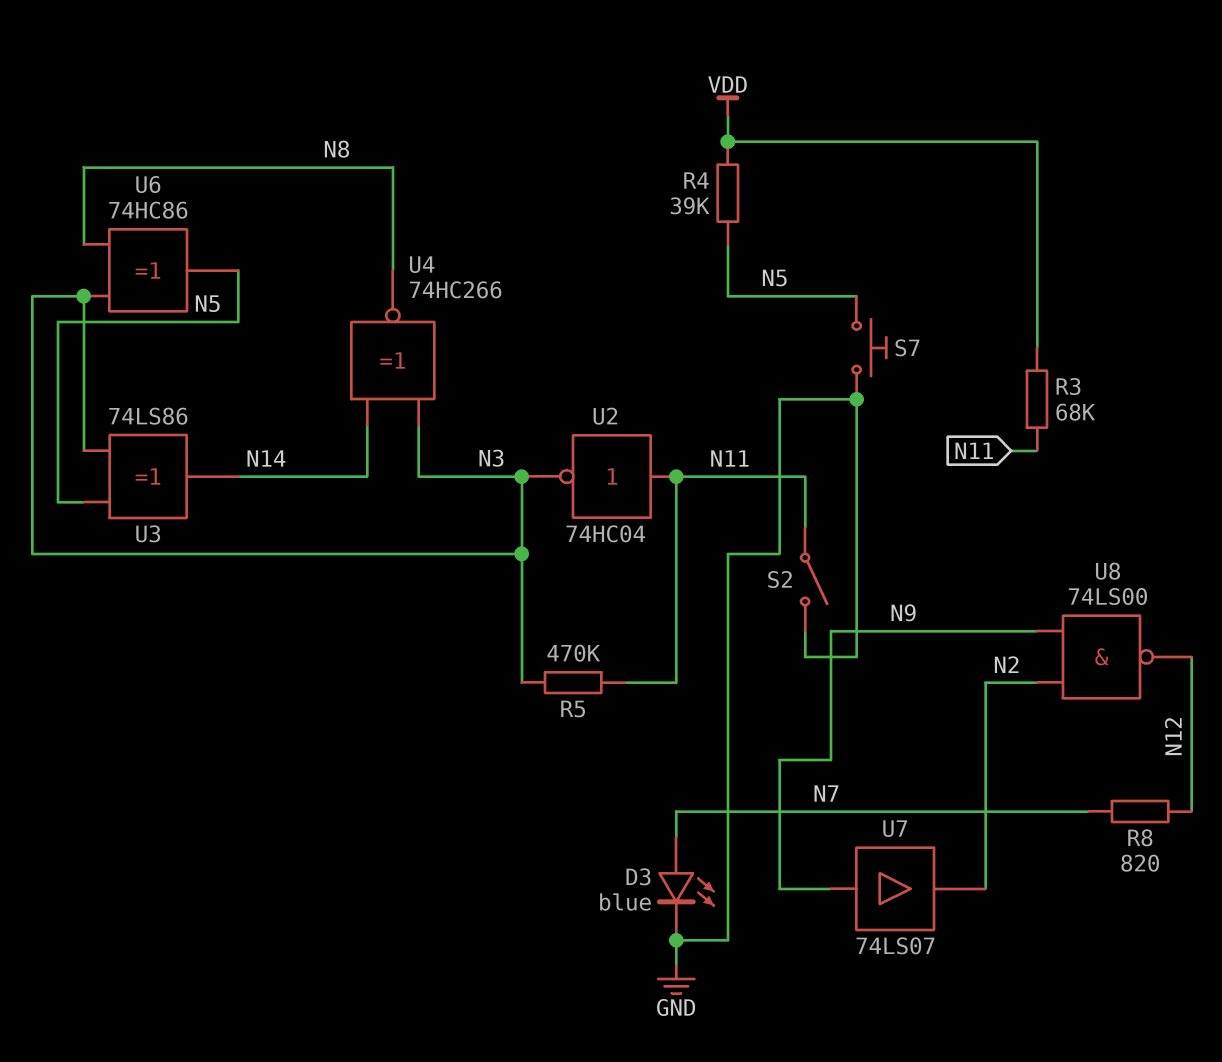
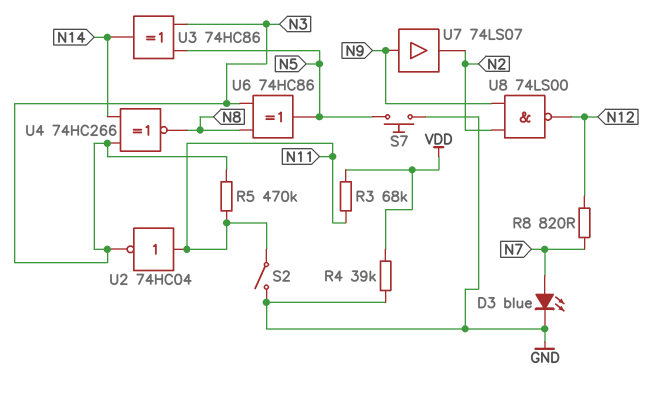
R4: 39k (N5, VDD) -> 39k (GND, VDD)
U3: XOR 74LS86 (in N3, in N5, out N14) -> XOR 74HC86 (in N3, in N5, out N14)

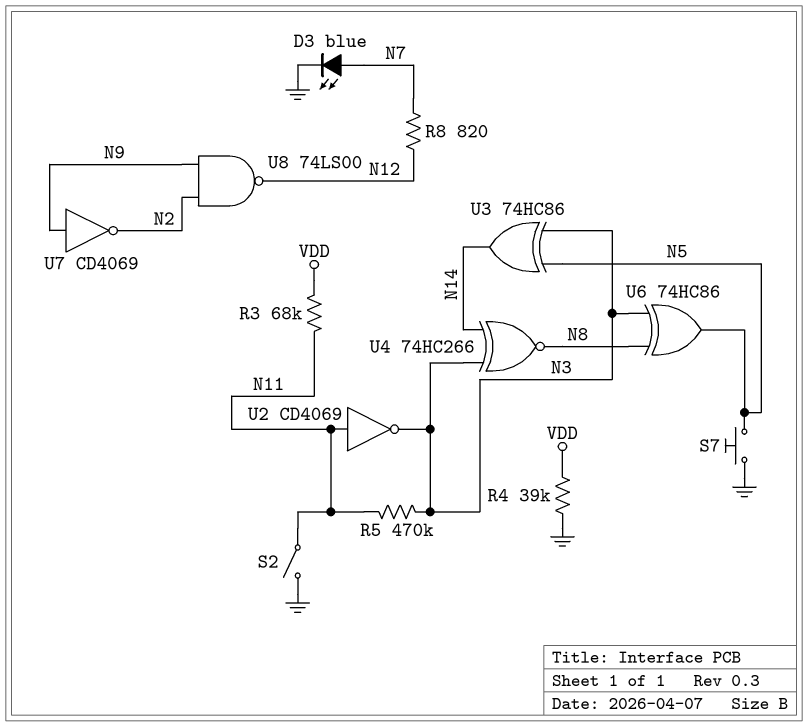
U2: NOT 74HC04 (in N11, out N3) -> NOT CD4069 (in N11, out N3)
U7: buffer 74LS07 (in N9, out N2) -> NOT CD4069 (in N9, out N2)

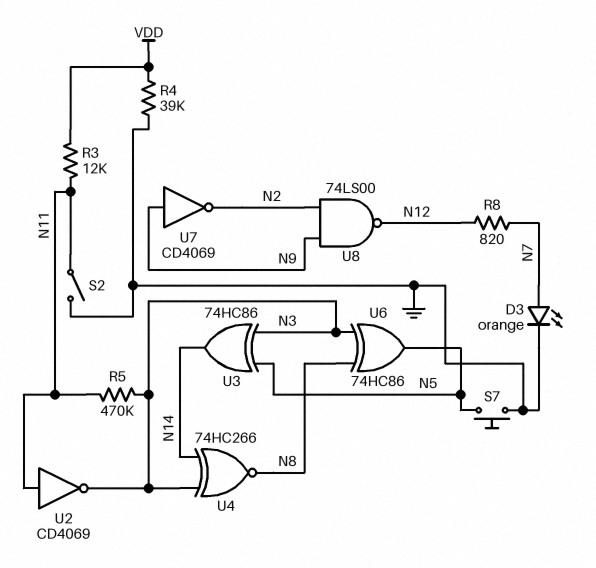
D3: LED blue (A N7, K GND) -> LED orange (A N7, K GND)
R3: 68k (N11, VDD) -> 12k (N11, VDD)

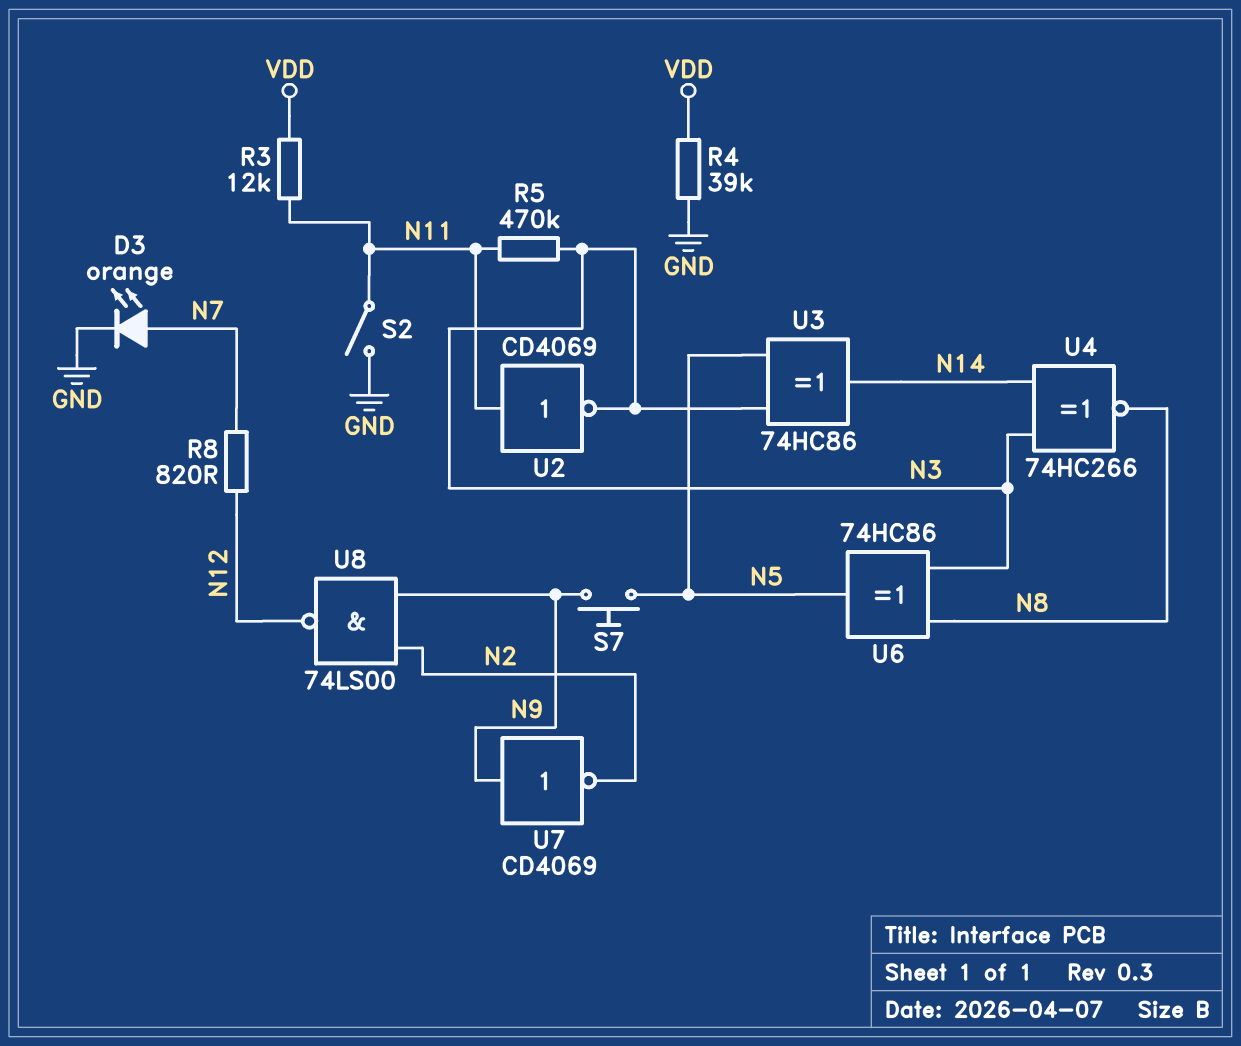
S7: button (GND, N5) -> button (N5, N9)

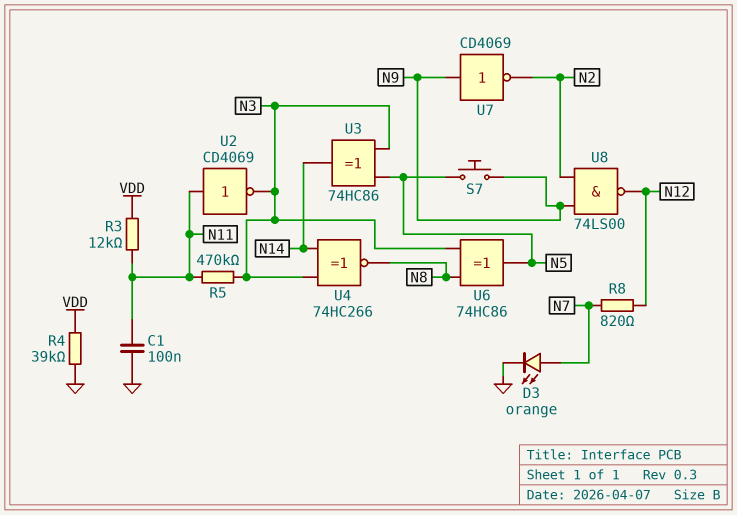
C1: none -> 100nF (GND, N11)
S2: switch (GND, N11) -> none

